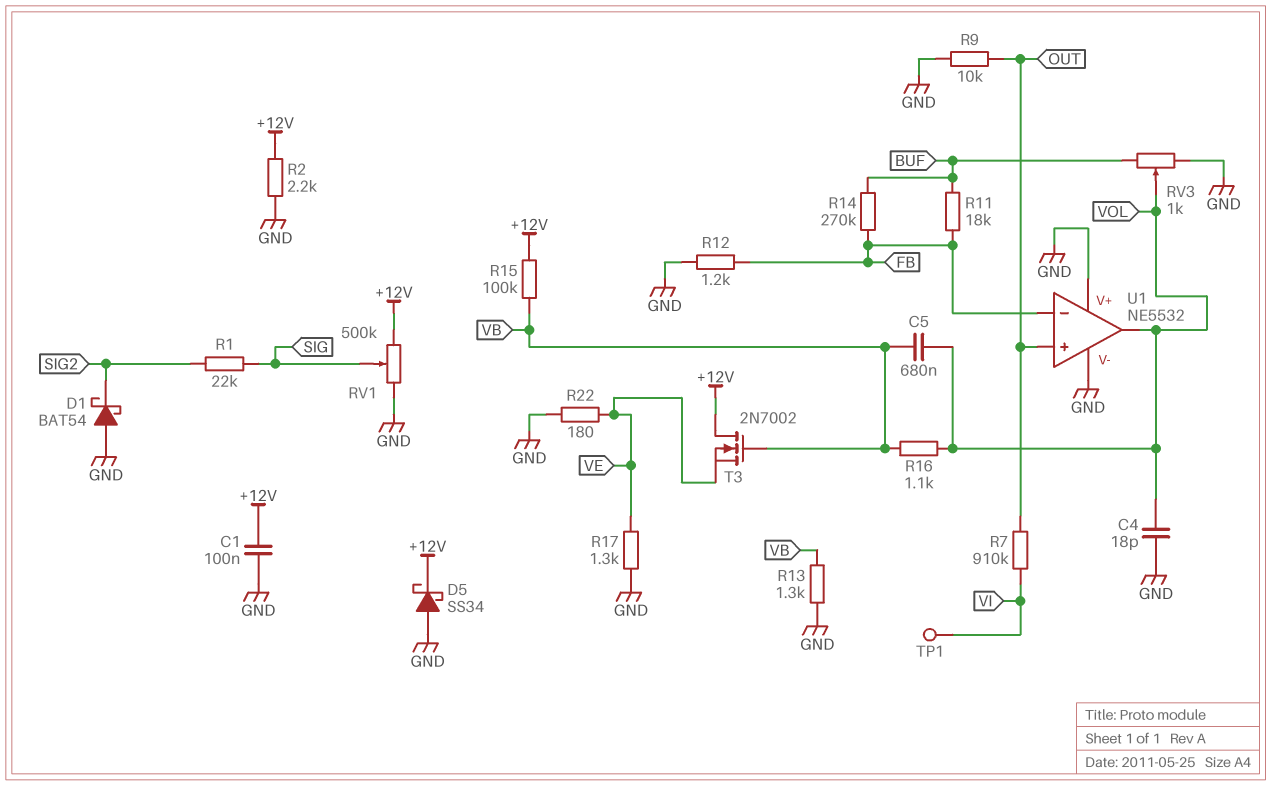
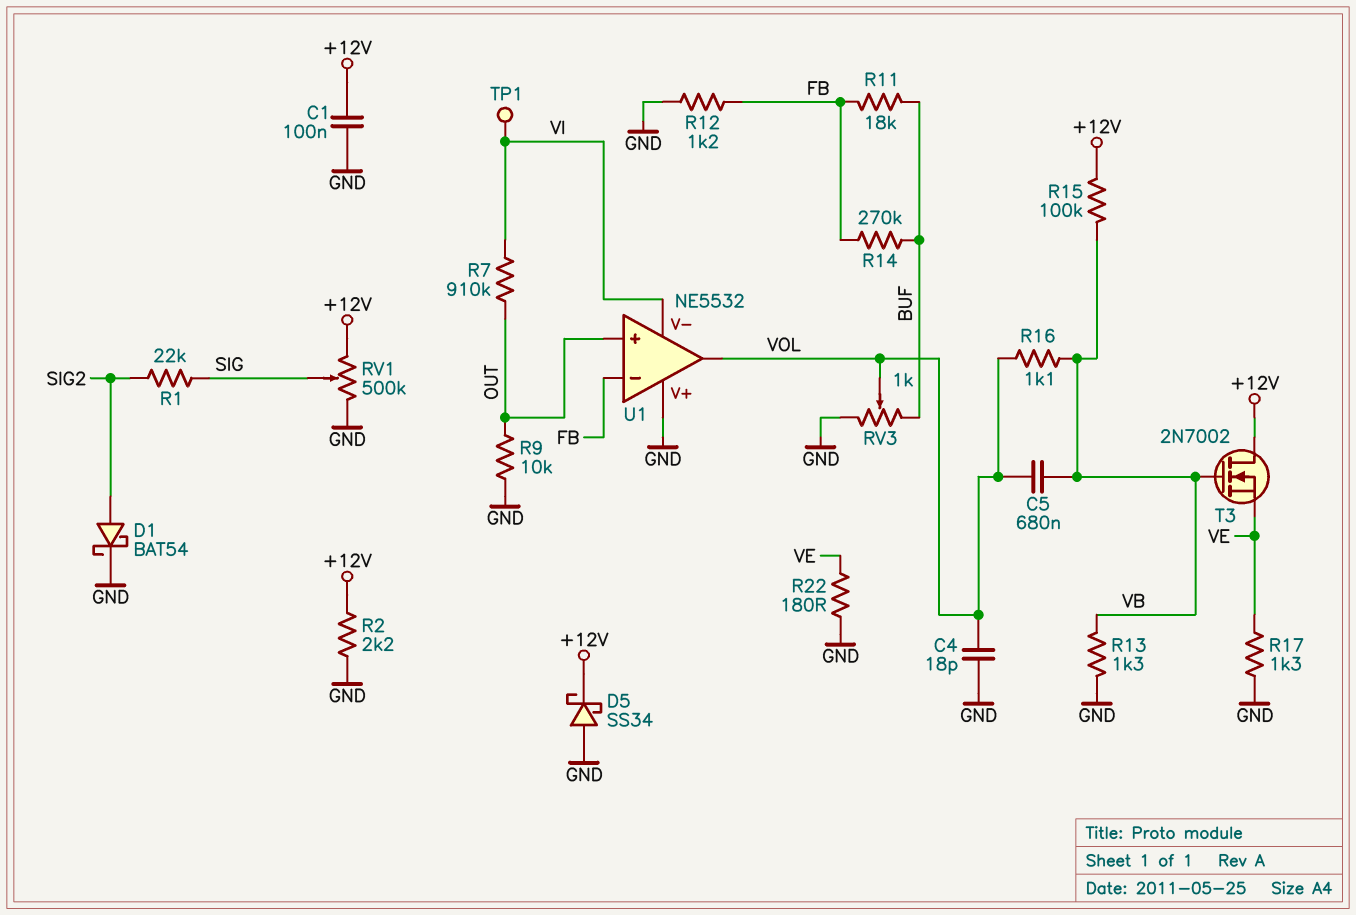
D1: schottky BAT54 (A GND, K SIG2) -> schottky BAT54 (A SIG2, K GND)
U1 pin V-: GND -> VI

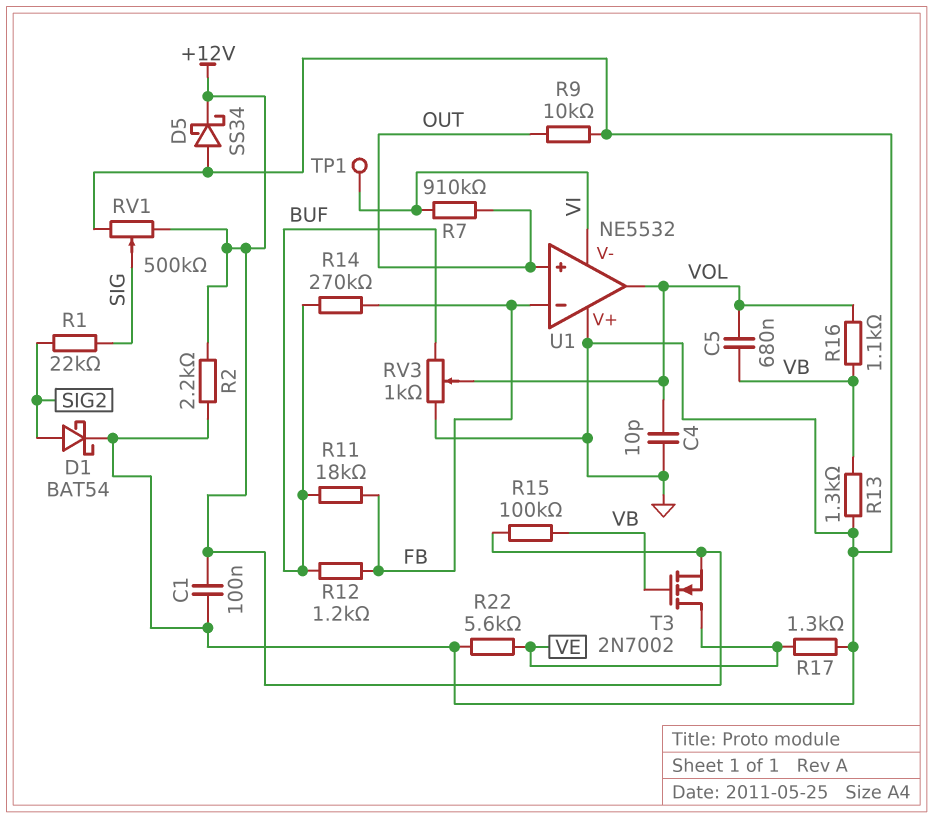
C4: 18pF (GND, VOL) -> 10pF (GND, VOL)
R12: 1.2k (FB, GND) -> 1.2k (BUF, FB)
R22: 180 (GND, VE) -> 5.6k (GND, VE)
T3: NMOS 2N7002 (G VB, D +12V, S VE) -> NMOS 2N7002 (G VB, D VE, S +12V)

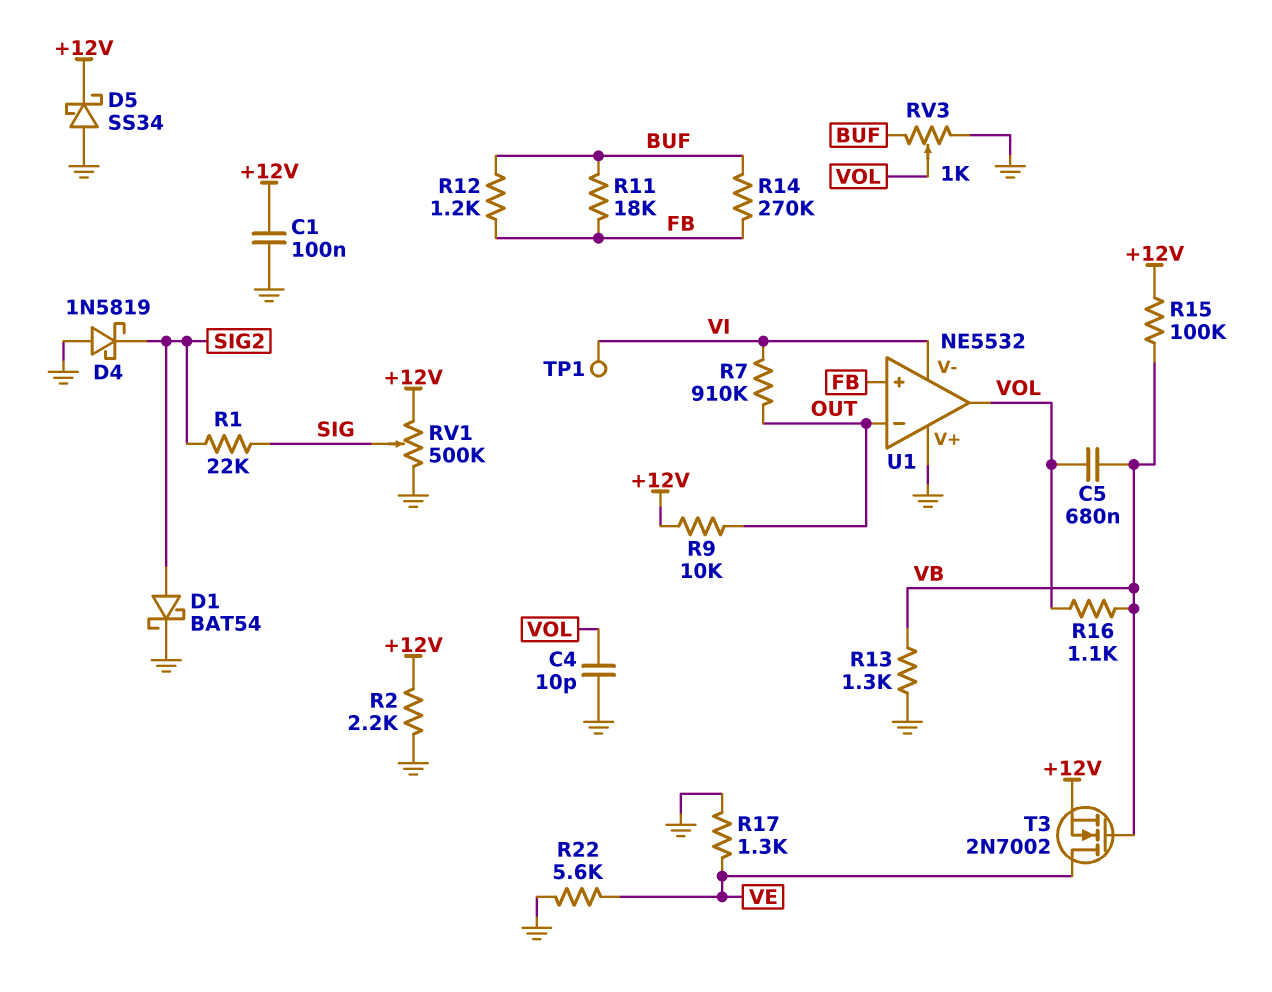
D4: none -> schottky 1N5819 (A GND, K SIG2)
R9: 10k (GND, OUT) -> 10k (+12V, OUT)
U1 pin in+: OUT -> FB
U1 pin in-: FB -> OUT

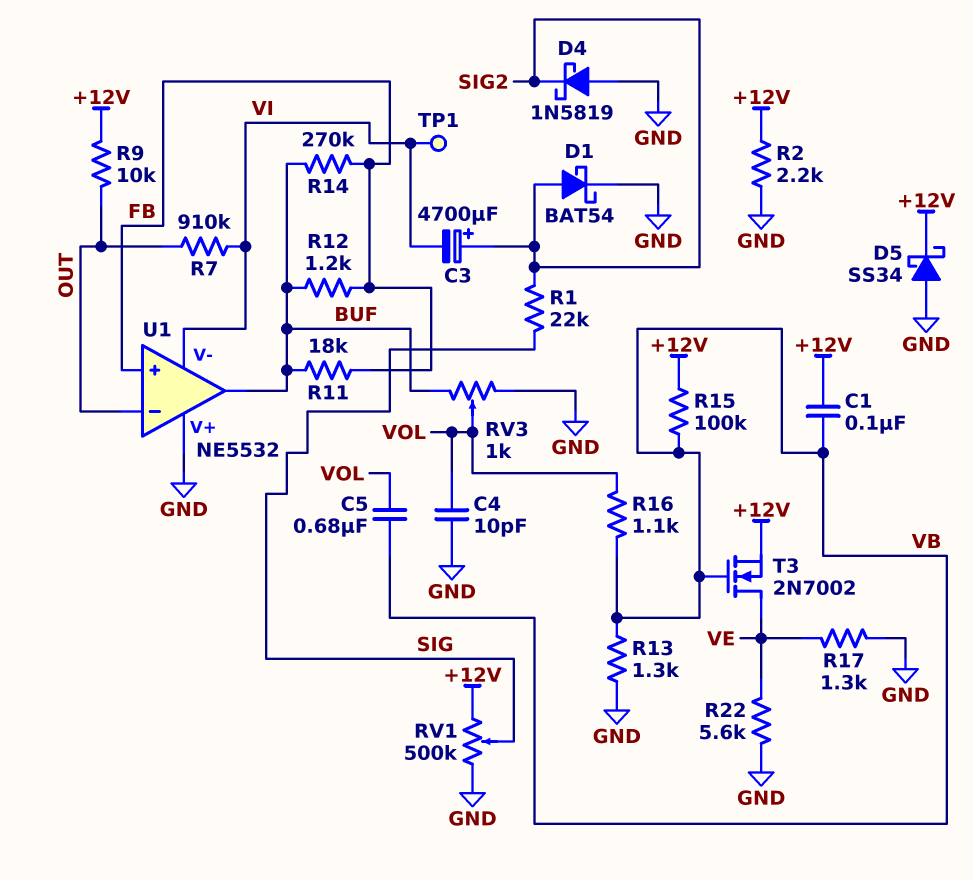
C1: 100nF (+12V, GND) -> 100nF (+12V, VB)
C3: none -> 4700uF (plus SIG2, minus VI)
U1 pin out: VOL -> BUF

